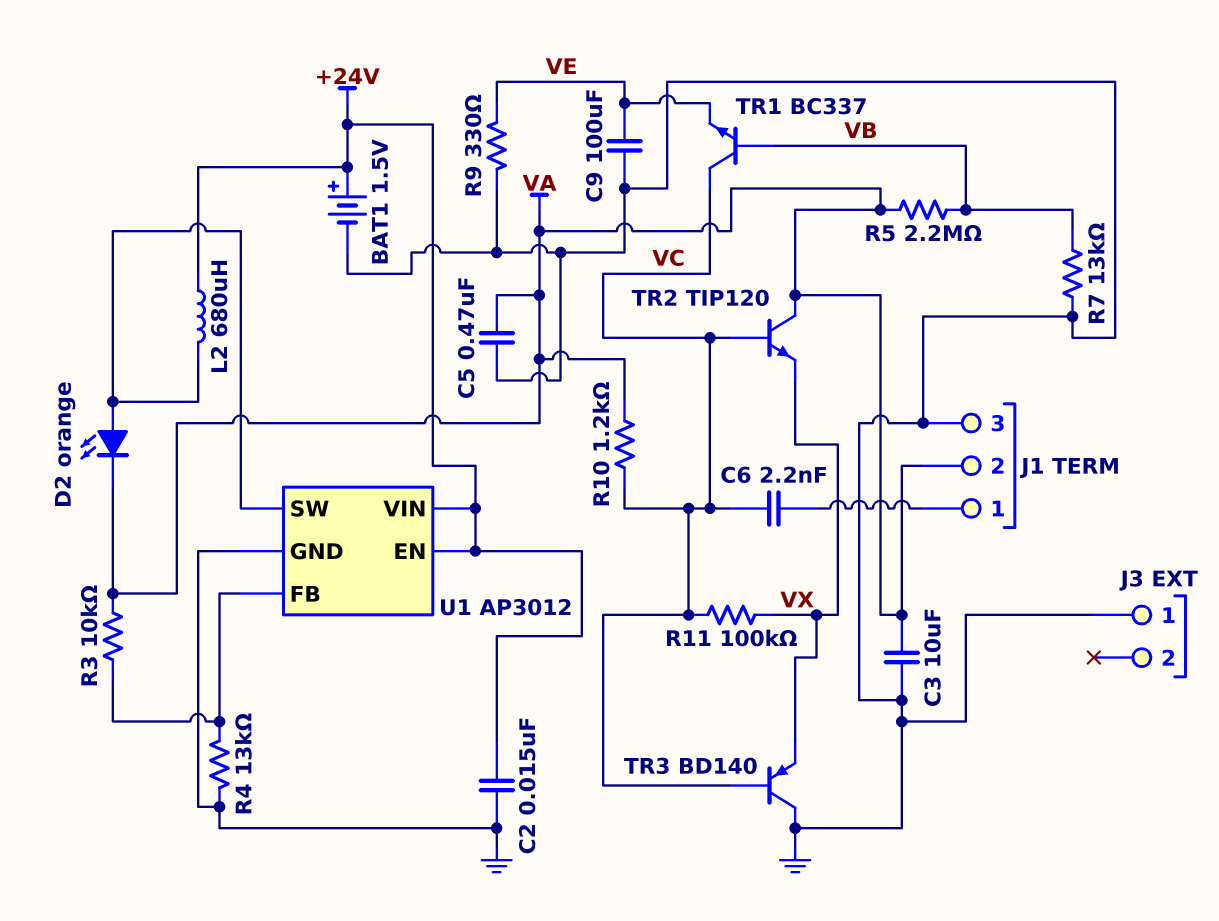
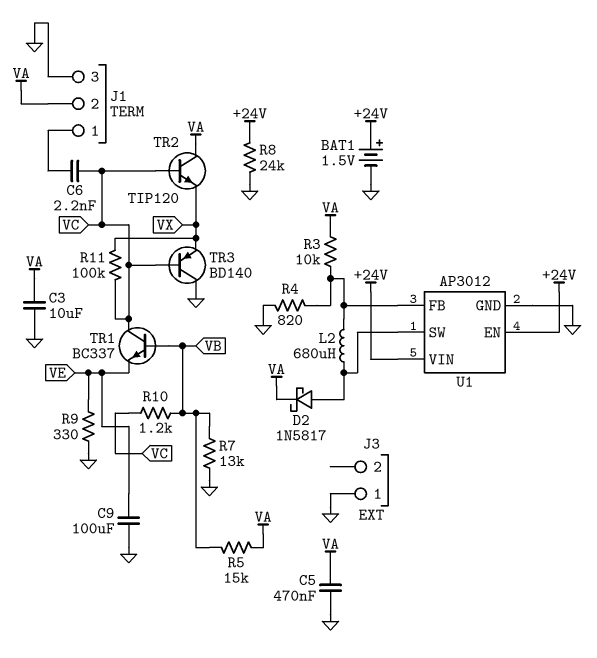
C2: 15nF (+24V, GND) -> none
D2: LED orange (A U1/SW, K VA) -> schottky 1N5817 (A U1/SW, K VA)
L2: 680uH (+24V, U1/SW) -> 680uH (U1/FB, U1/SW)
R4: 13k (GND, U1/FB) -> 820 (GND, U1/FB)
R5: 2.2M (VA, VB) -> 15k (VA, VB)
R8: none -> 24k (+24V, GND)
R10: 1.2k (VA, VC) -> 1.2k (VB, VC)

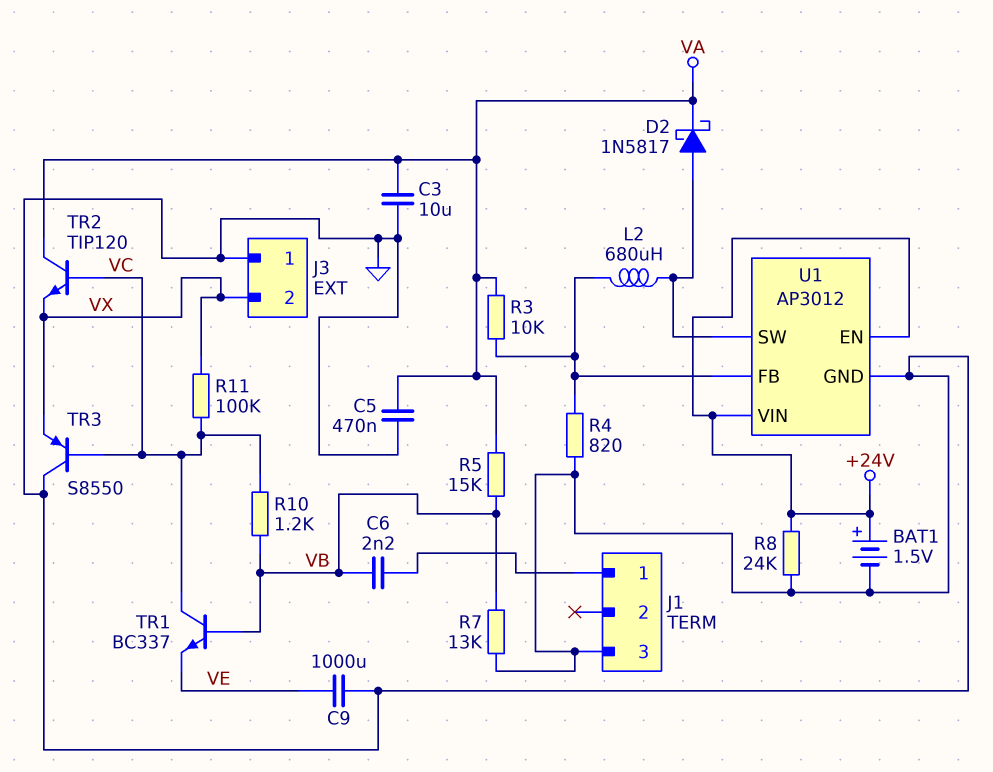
C6: 2.2nF (J1/1, VC) -> 2.2nF (J1/1, VB)
C9: 100uF (GND, VE) -> 1000uF (GND, VE)
J1 pin 2: VA -> none
J3 pin 2: none -> VX
R9: 330 (GND, VE) -> none
TR3: PNP BD140 (B VC, C GND, E VX) -> PNP S8550 (B VC, C GND, E VX)

